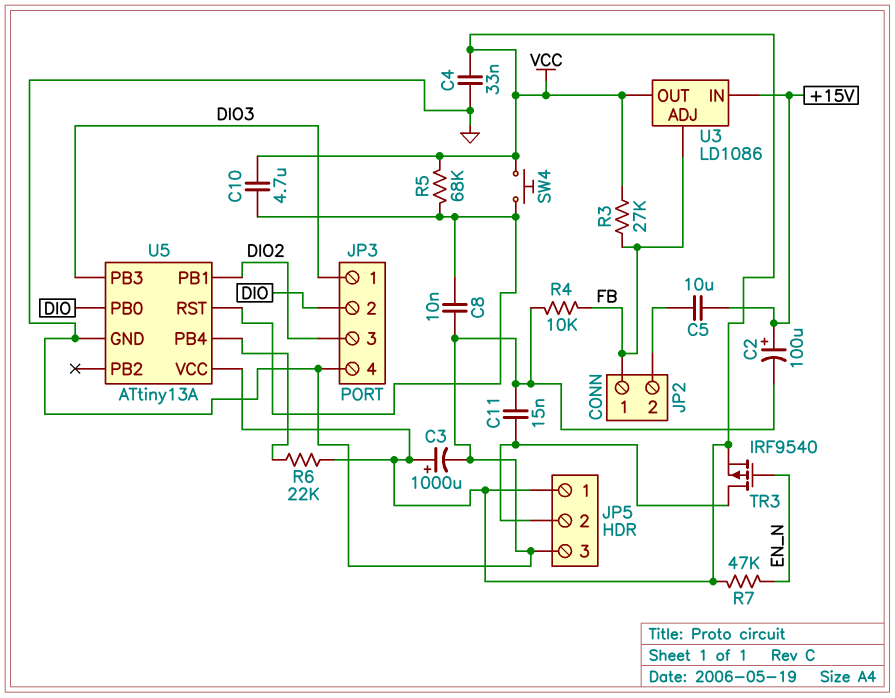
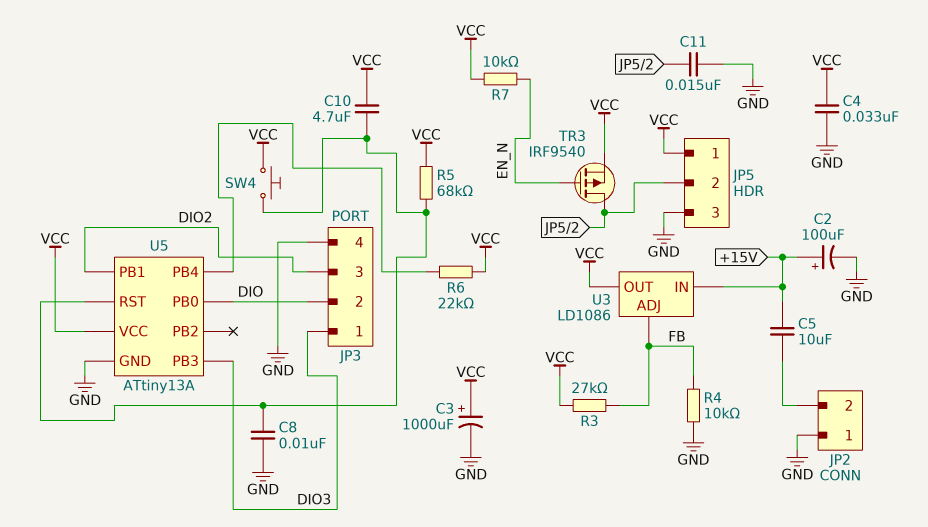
JP2 pin 1: FB -> GND
R7: 47k (EN_N, VCC) -> 10k (EN_N, VCC)

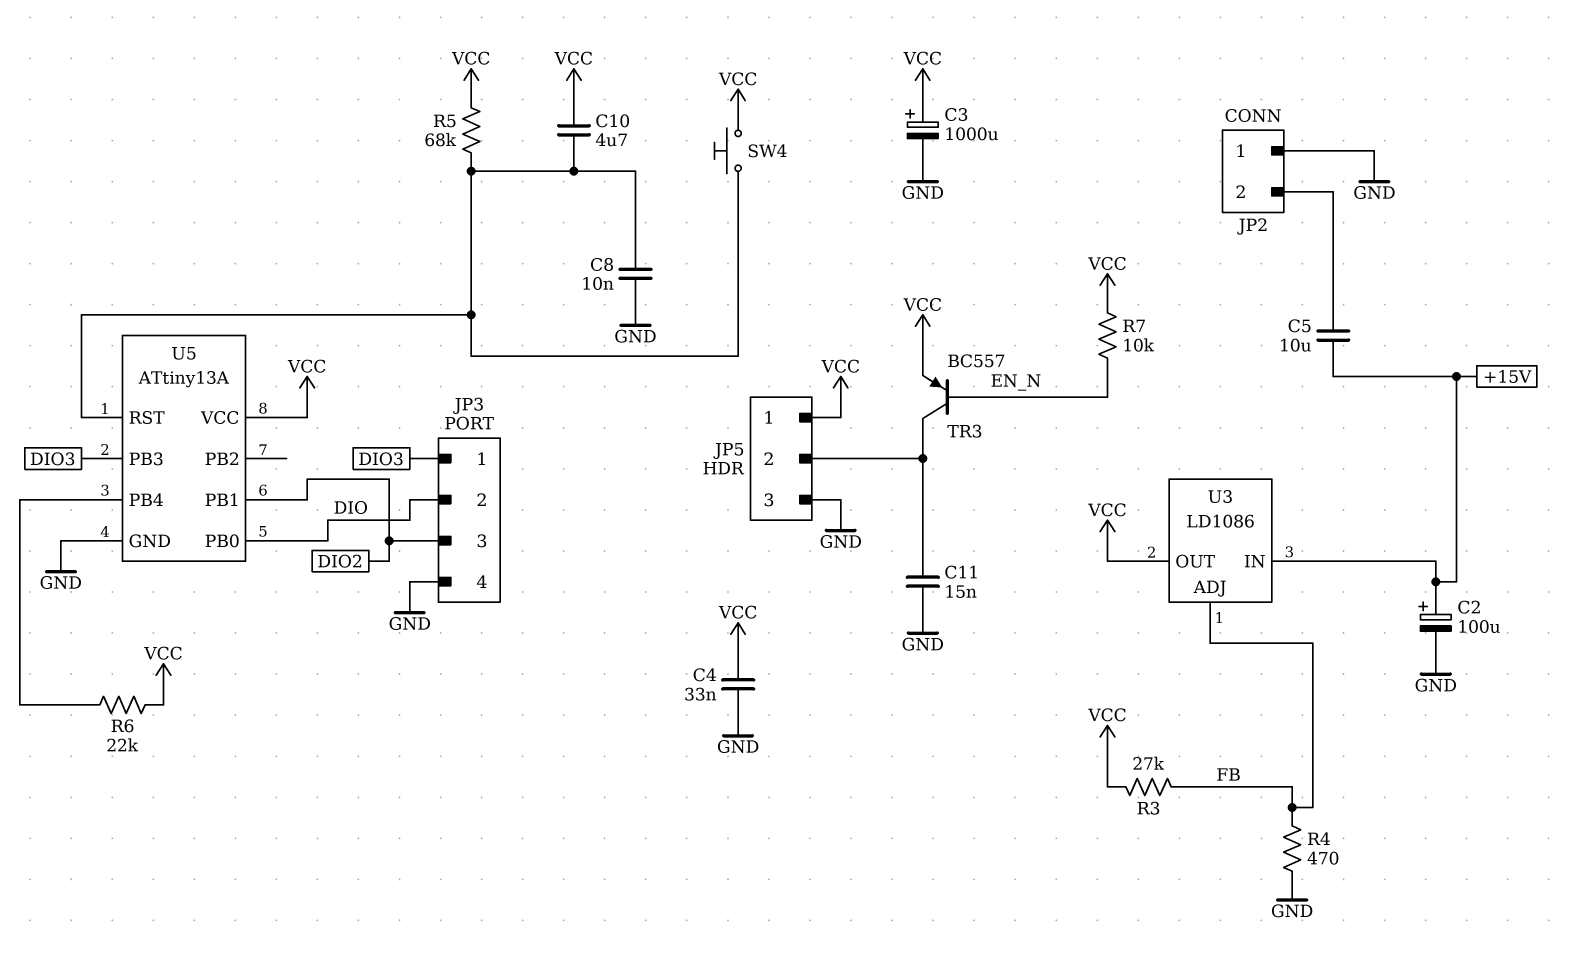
R4: 10k (FB, GND) -> 470 (FB, GND)
TR3: PMOS IRF9540 (G EN_N, D JP5/2, S VCC) -> PNP BC557 (B EN_N, C JP5/2, E VCC)

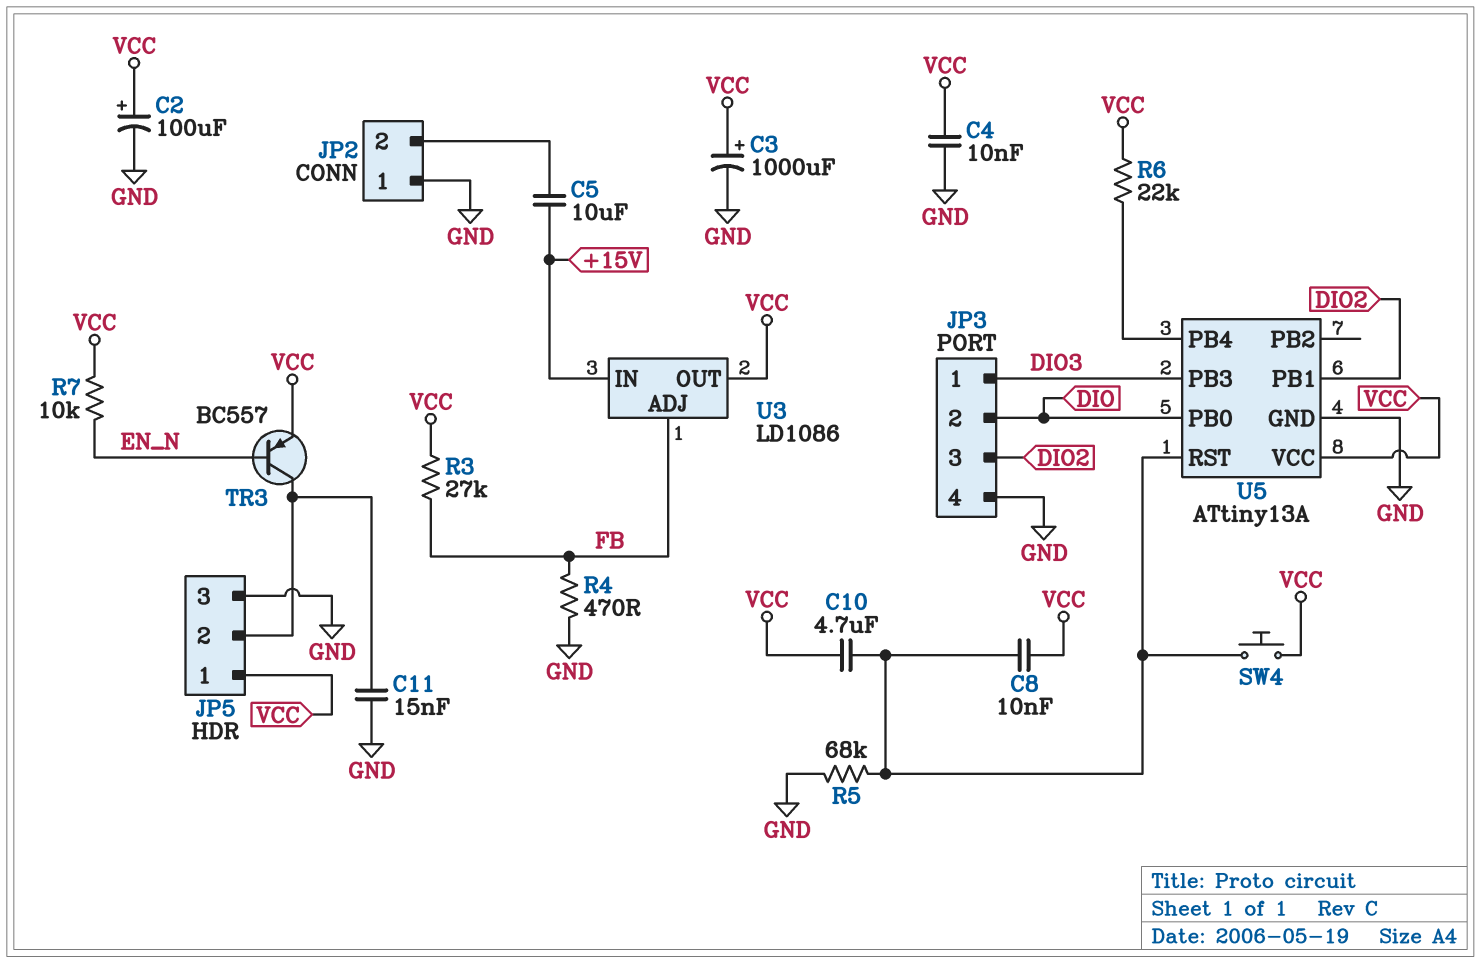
C2: 100uF (plus +15V, minus GND) -> 100uF (plus VCC, minus GND)
C4: 33nF (GND, VCC) -> 10nF (GND, VCC)
C8: 10nF (GND, U5/RST) -> 10nF (U5/RST, VCC)
R5: 68k (U5/RST, VCC) -> 68k (GND, U5/RST)

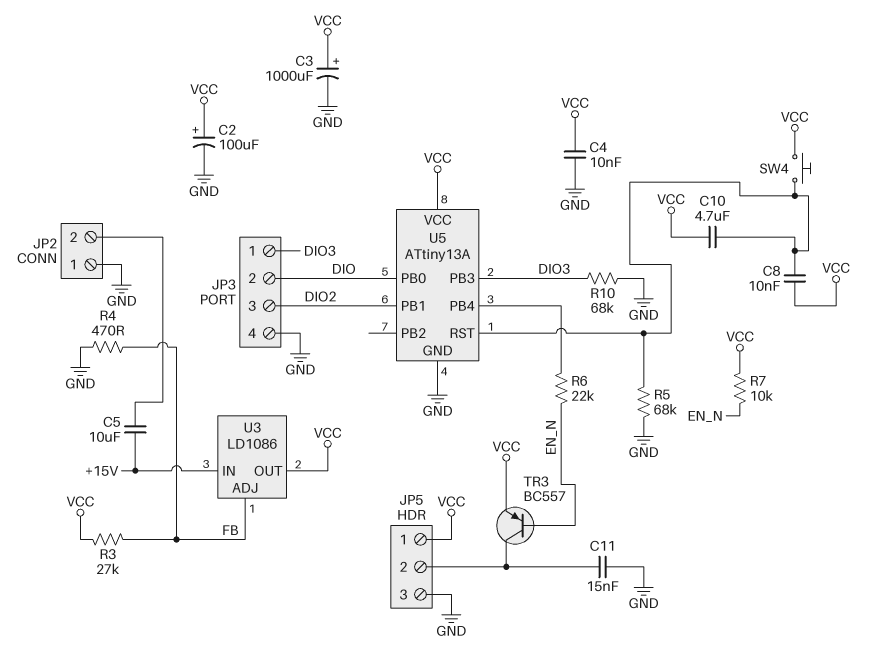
R6: 22k (U5/PB4, VCC) -> 22k (EN_N, U5/PB4)
R10: none -> 68k (DIO3, GND)

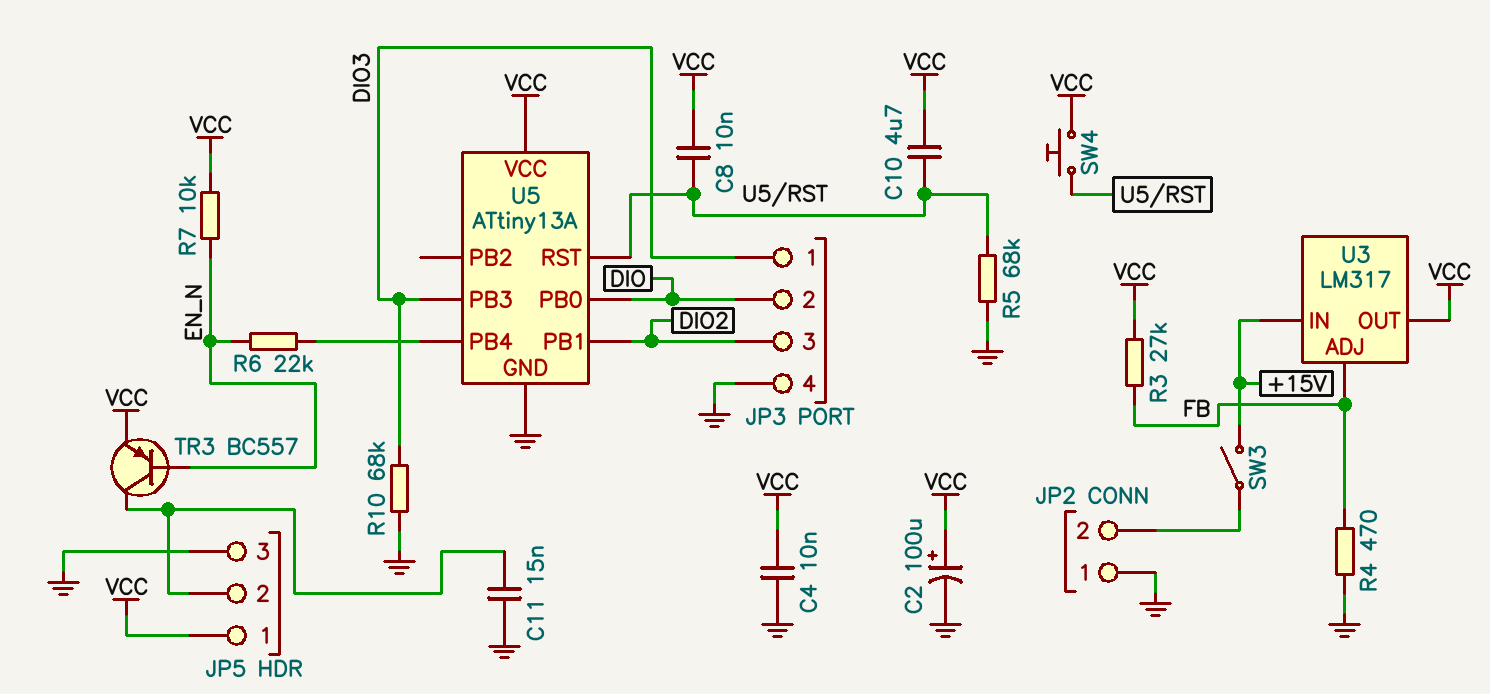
C3: 1000uF (plus VCC, minus GND) -> none
C5: 10uF (+15V, JP2/2) -> none
SW3: none -> switch (+15V, JP2/2)
U3: LD1086 -> LM317

